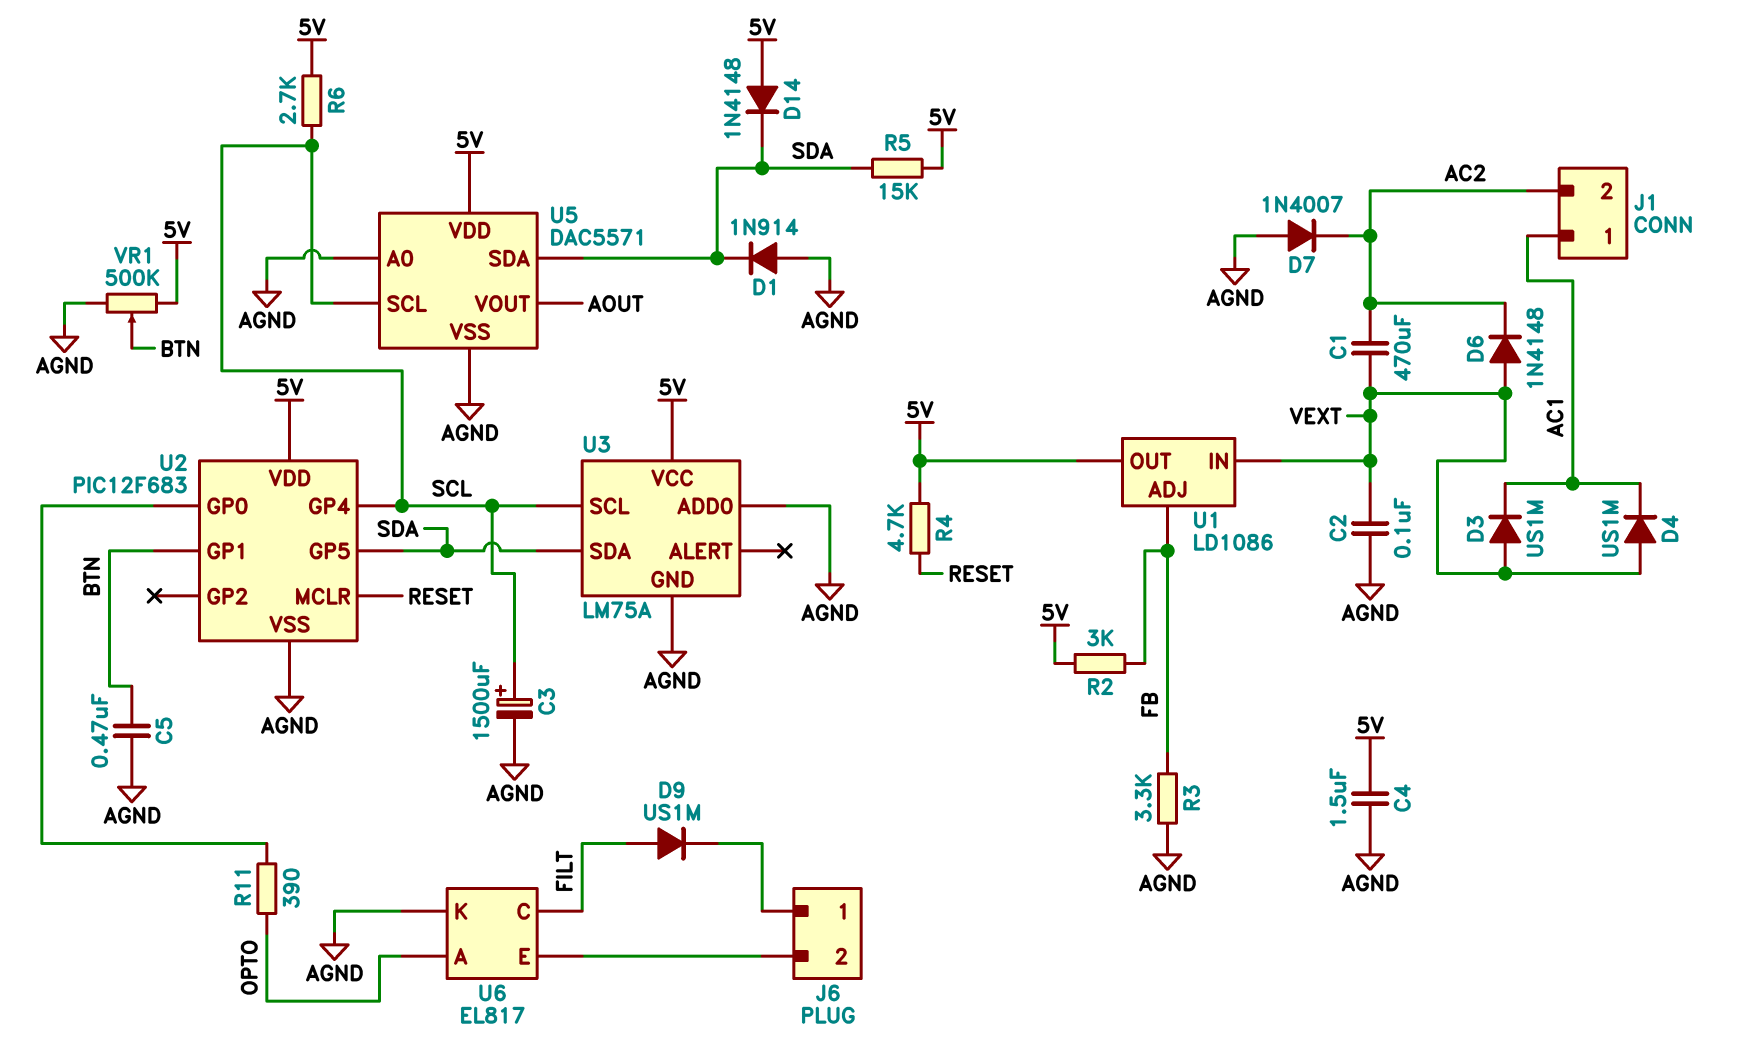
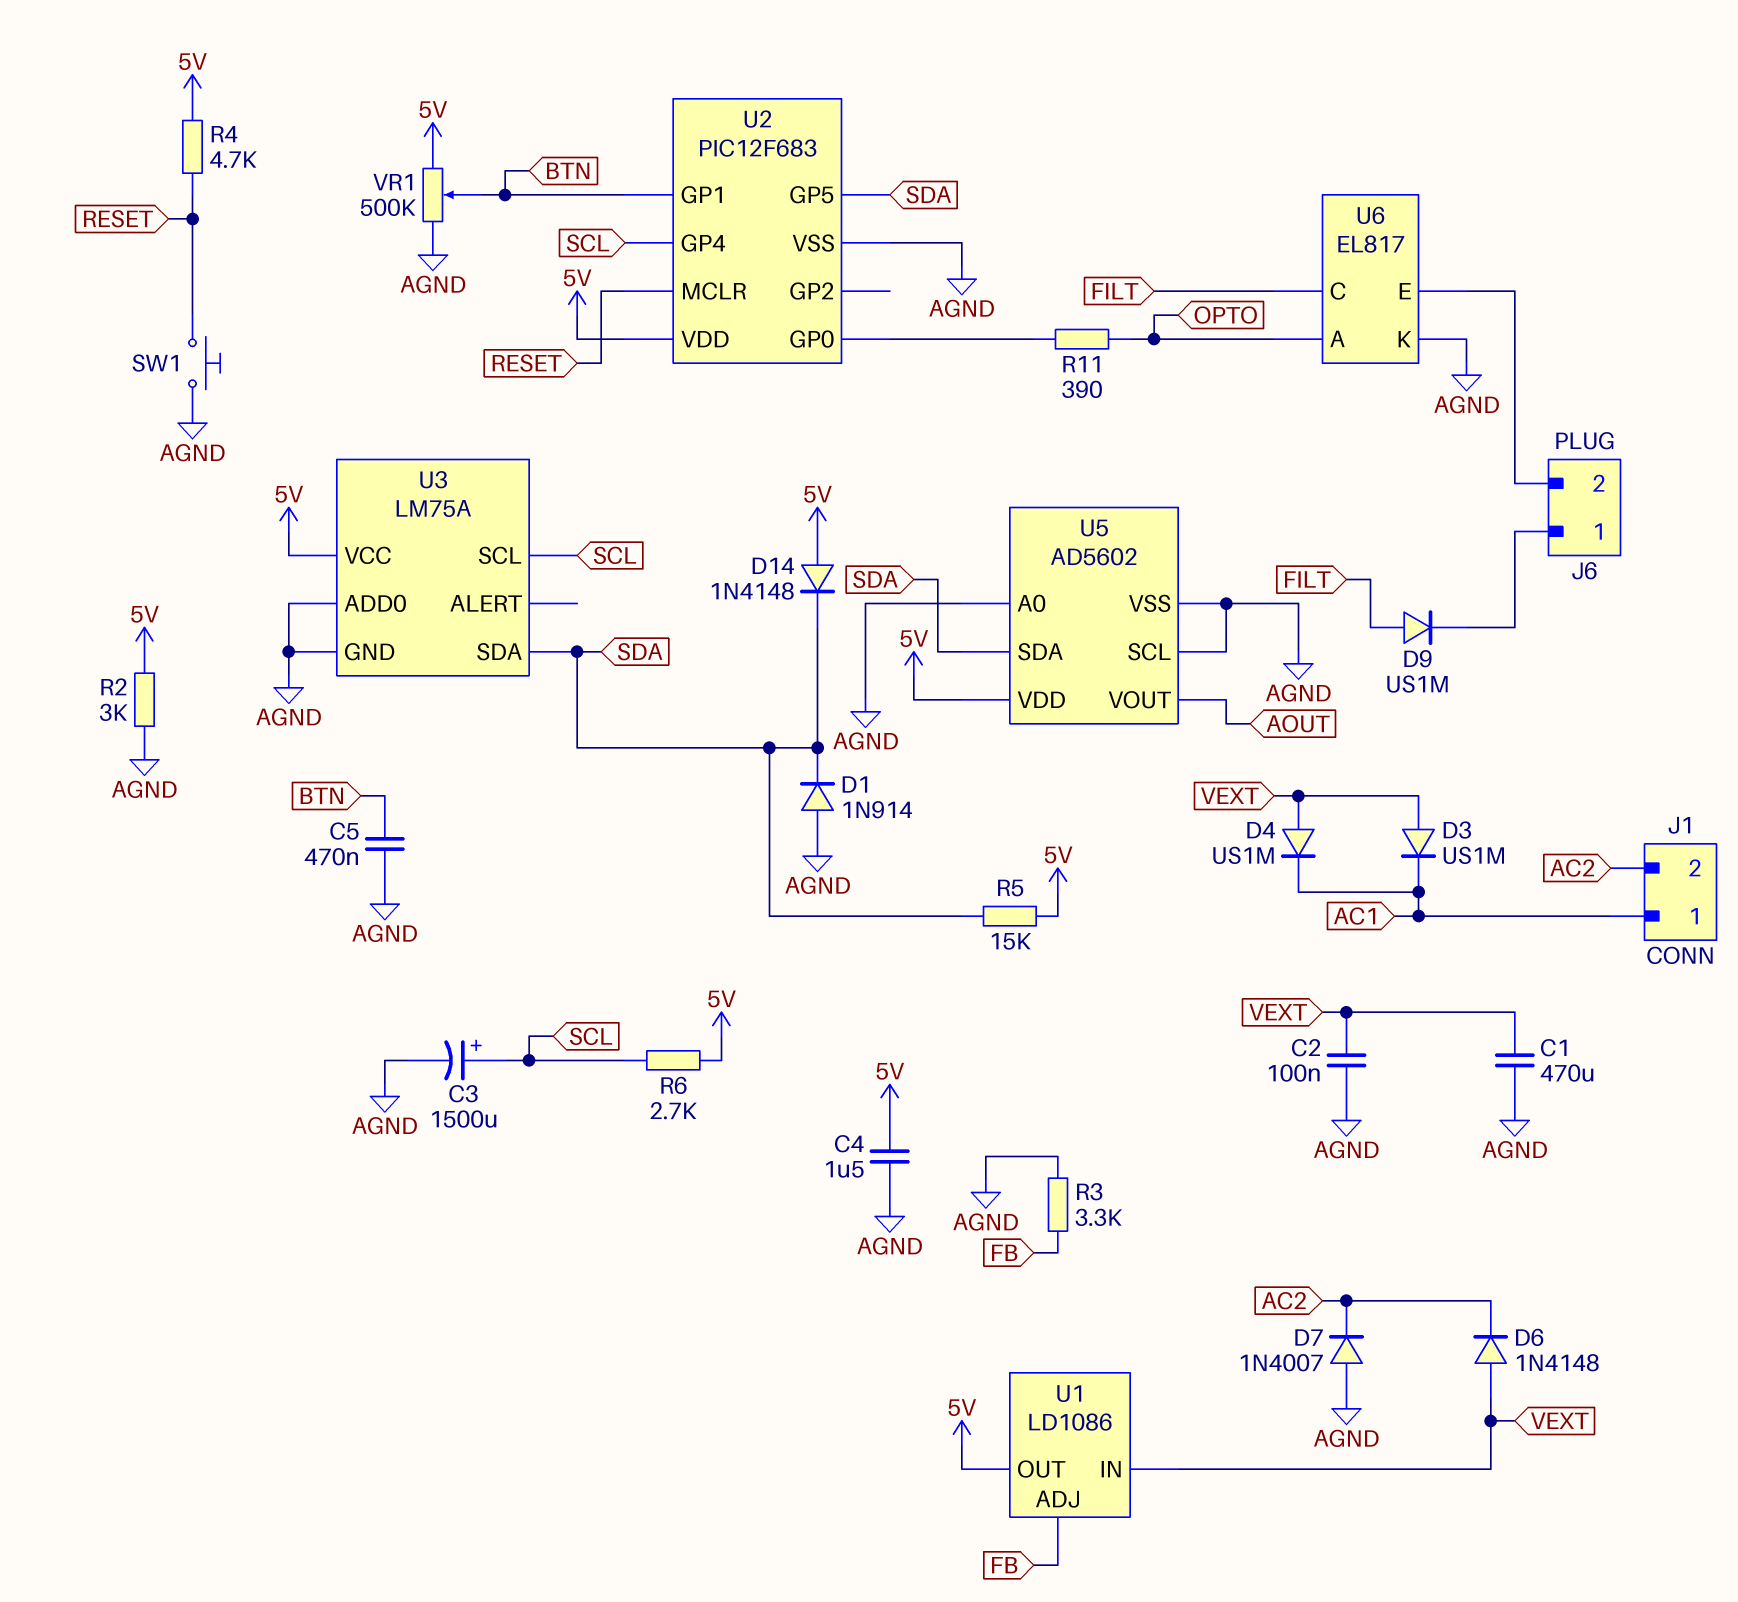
C1: 470uF (AC2, VEXT) -> 470uF (AGND, VEXT)
R2: 3k (5V, FB) -> 3k (5V, AGND)
SW1: none -> button (AGND, RESET)
U5: DAC5571 -> AD5602
U5 pin SCL: SCL -> AGND

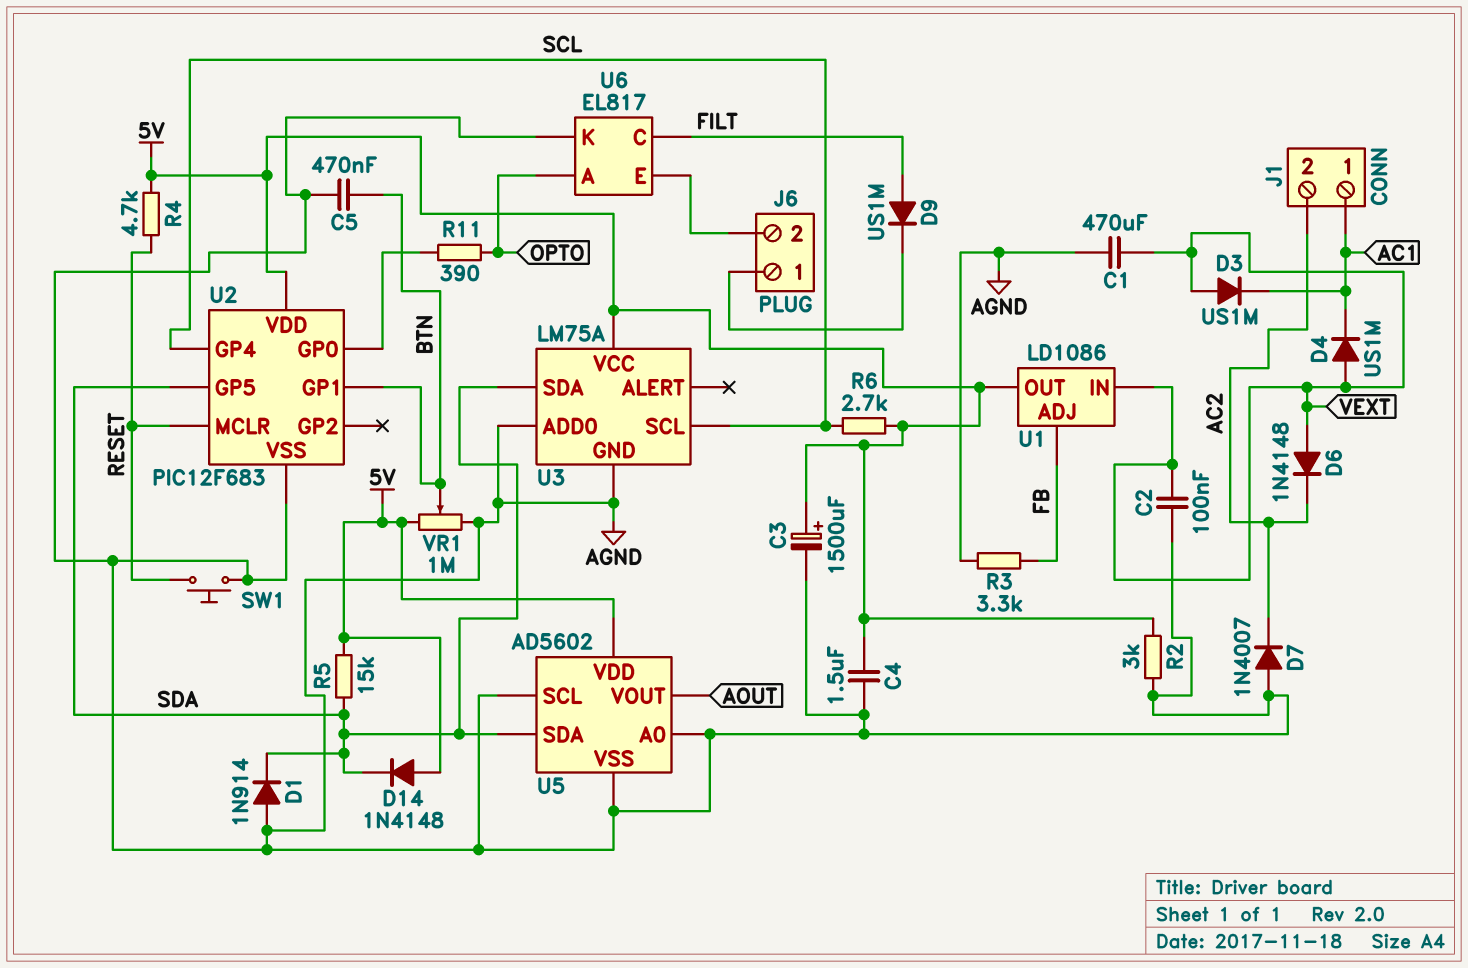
C3: 1500uF (plus SCL, minus AGND) -> 1500uF (plus 5V, minus AGND)
VR1: 500k (5V, AGND, wiper BTN) -> 1M (5V, AGND, wiper BTN)

